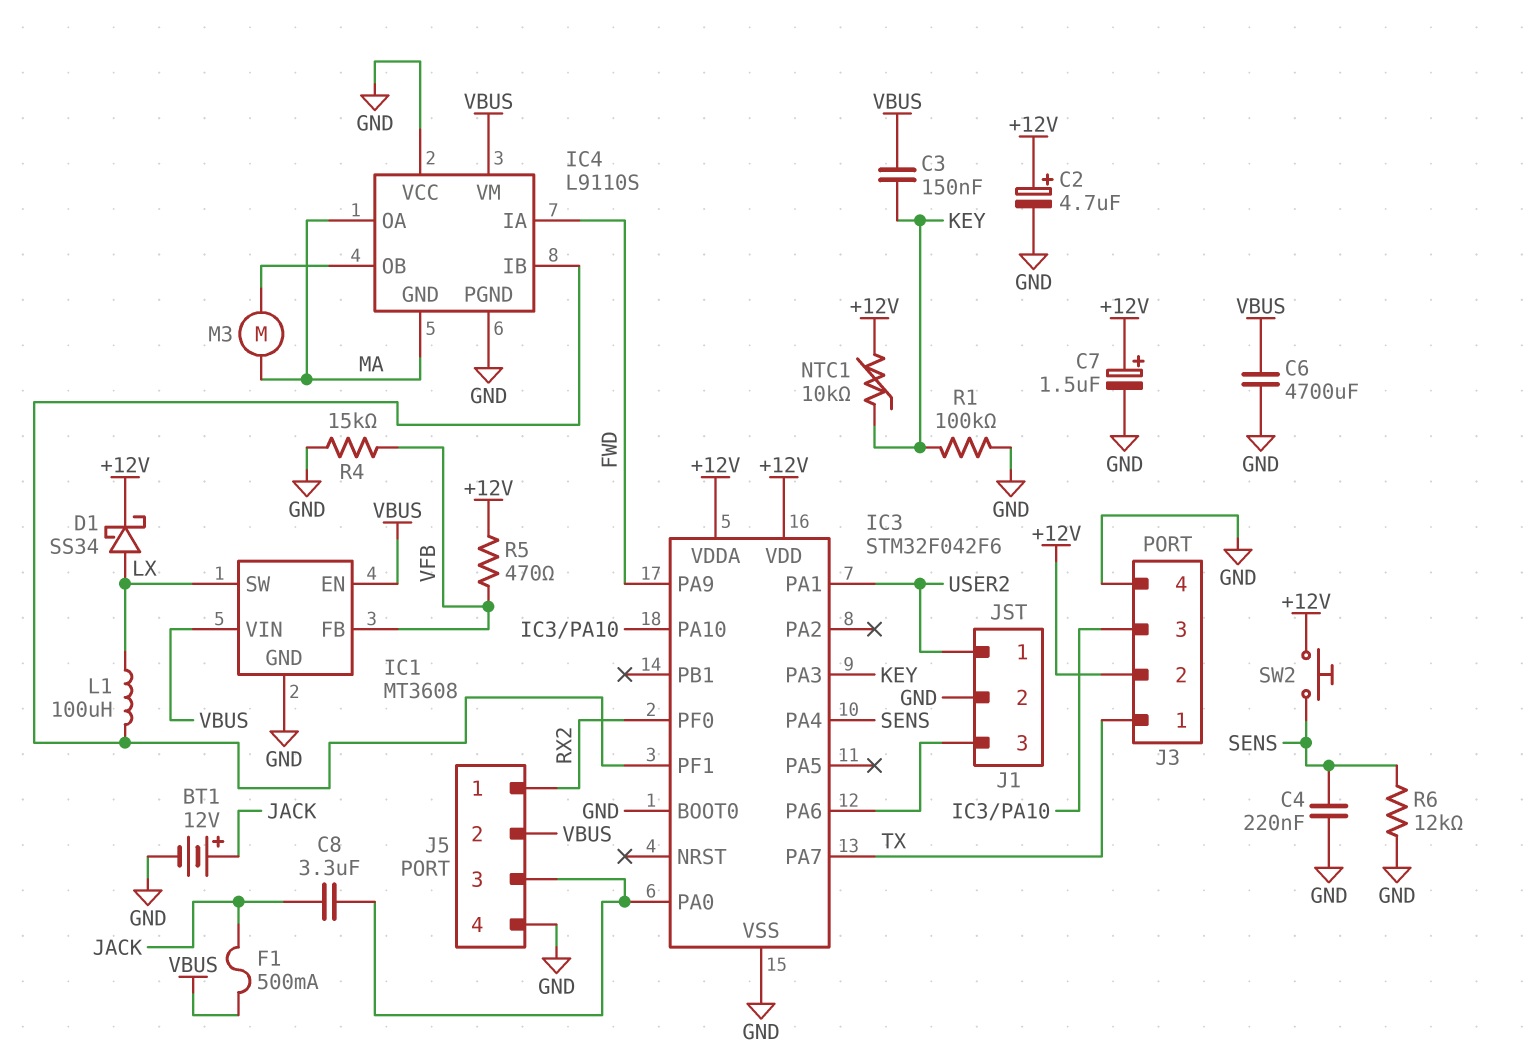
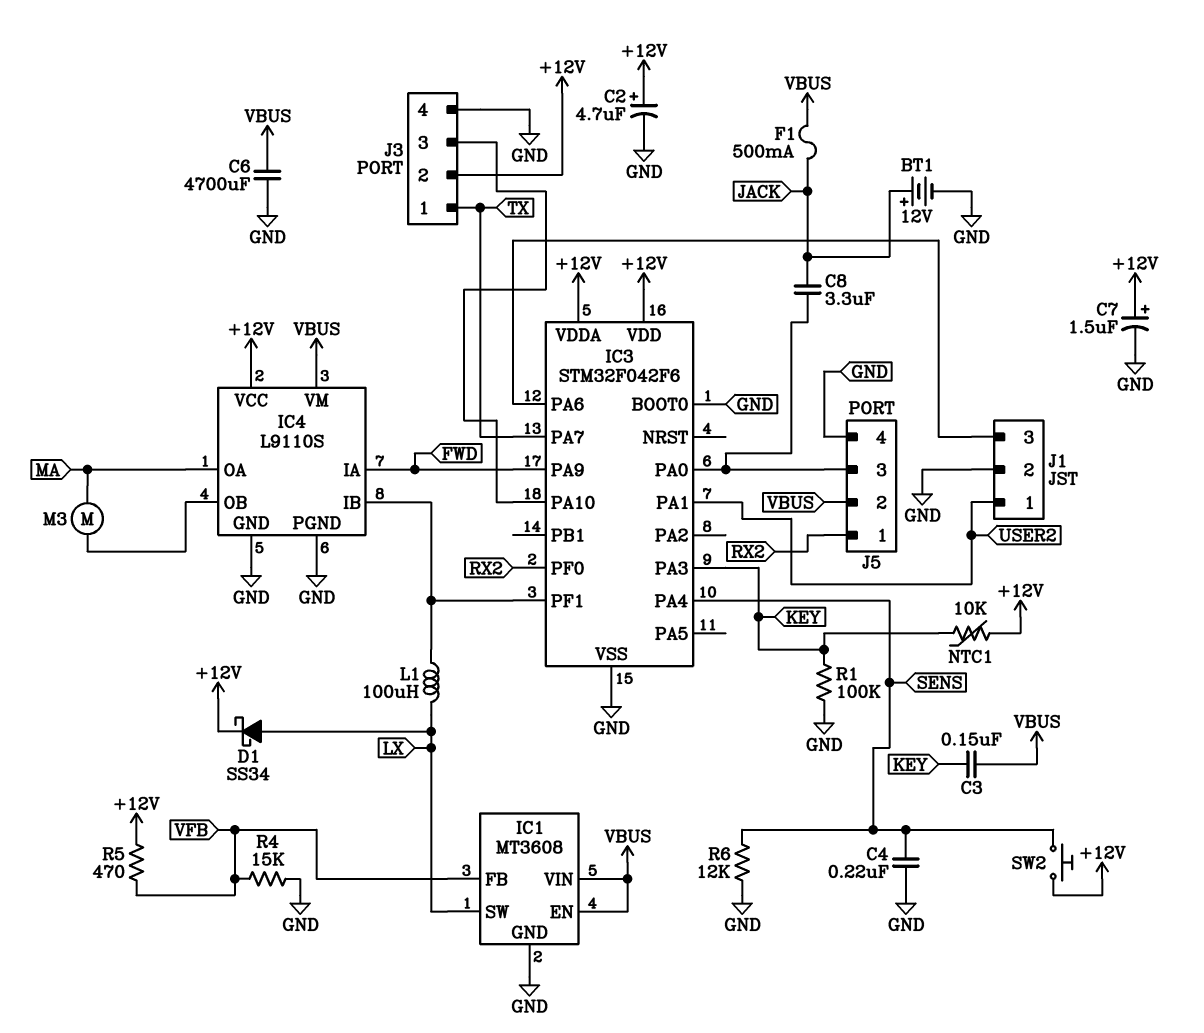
IC4 pin GND: MA -> GND
IC4 pin VCC: GND -> +12V

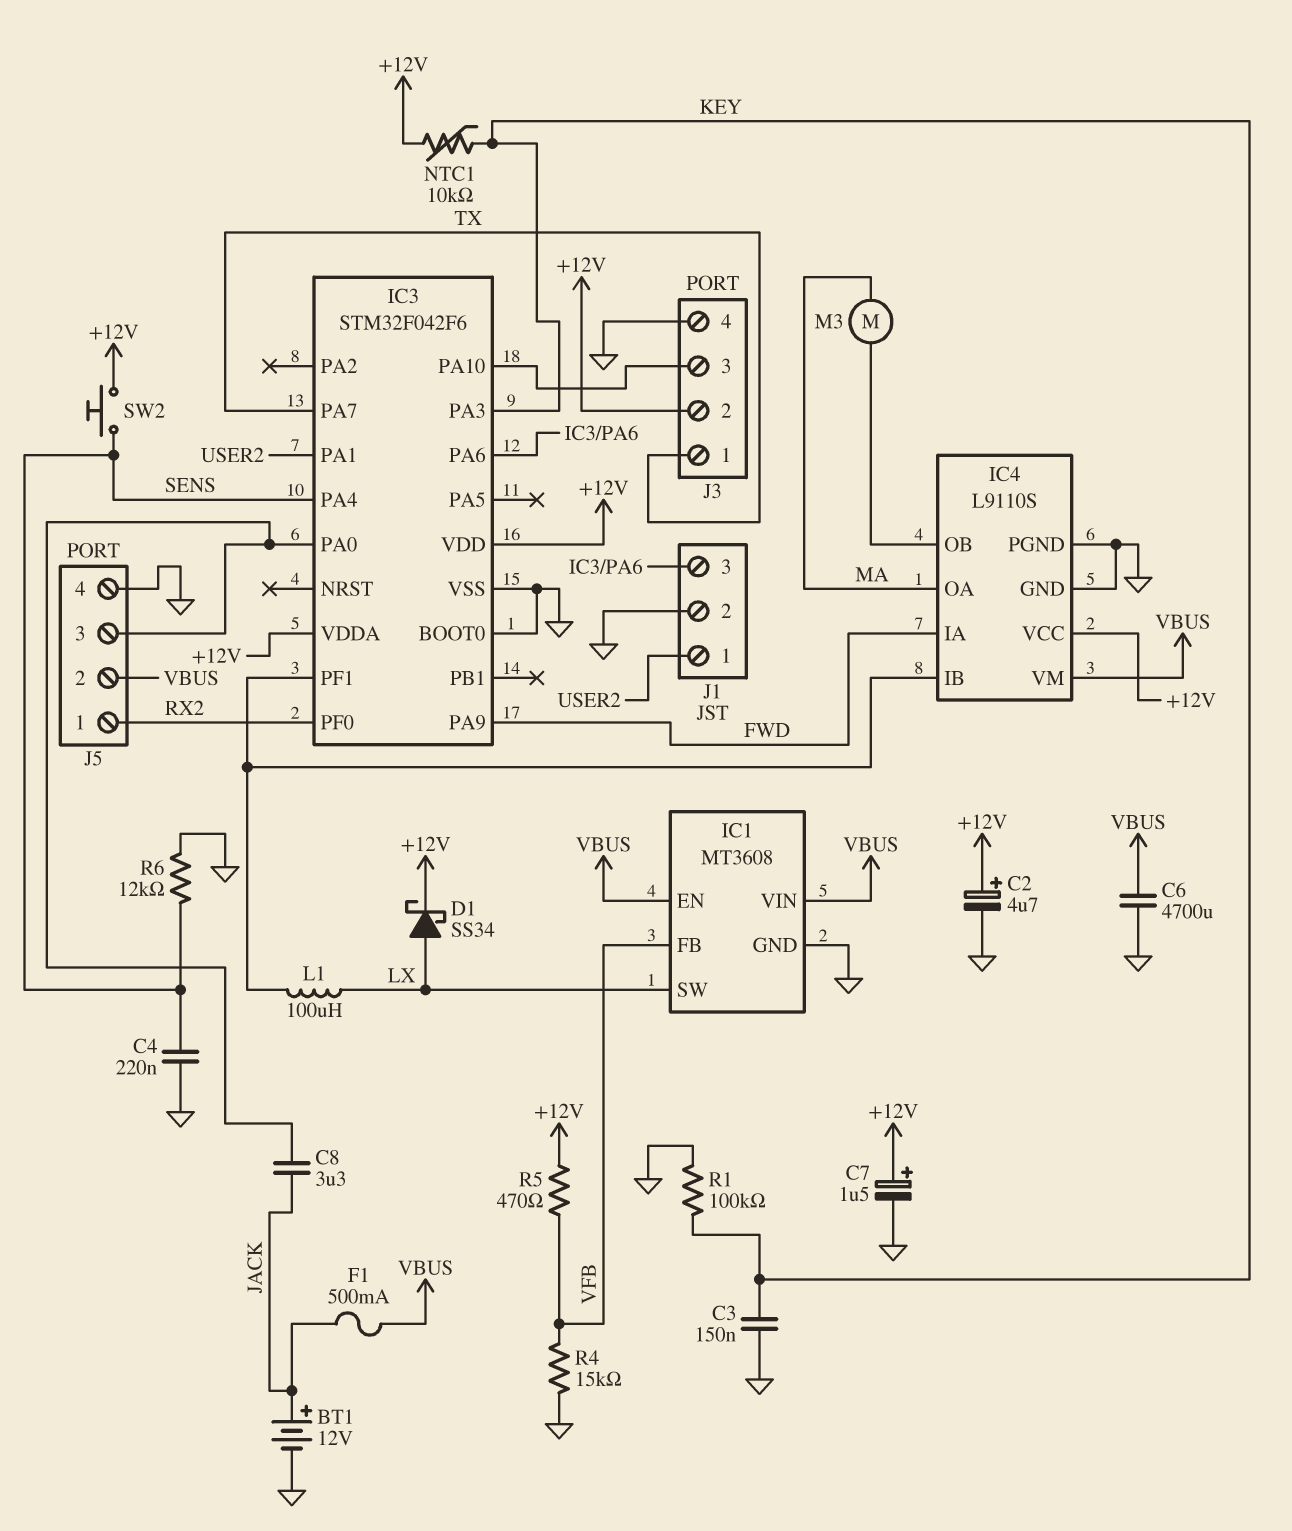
C3: 150nF (KEY, VBUS) -> 150nF (GND, KEY)

